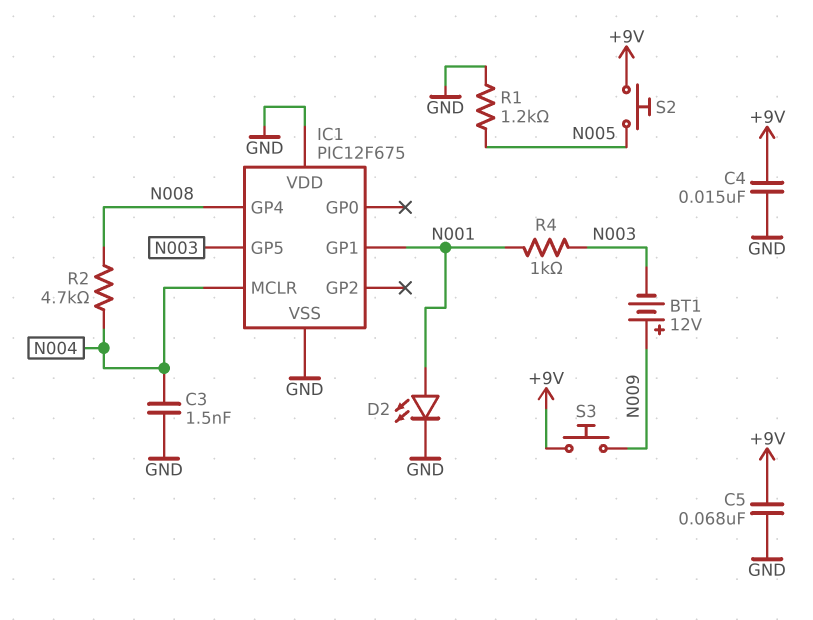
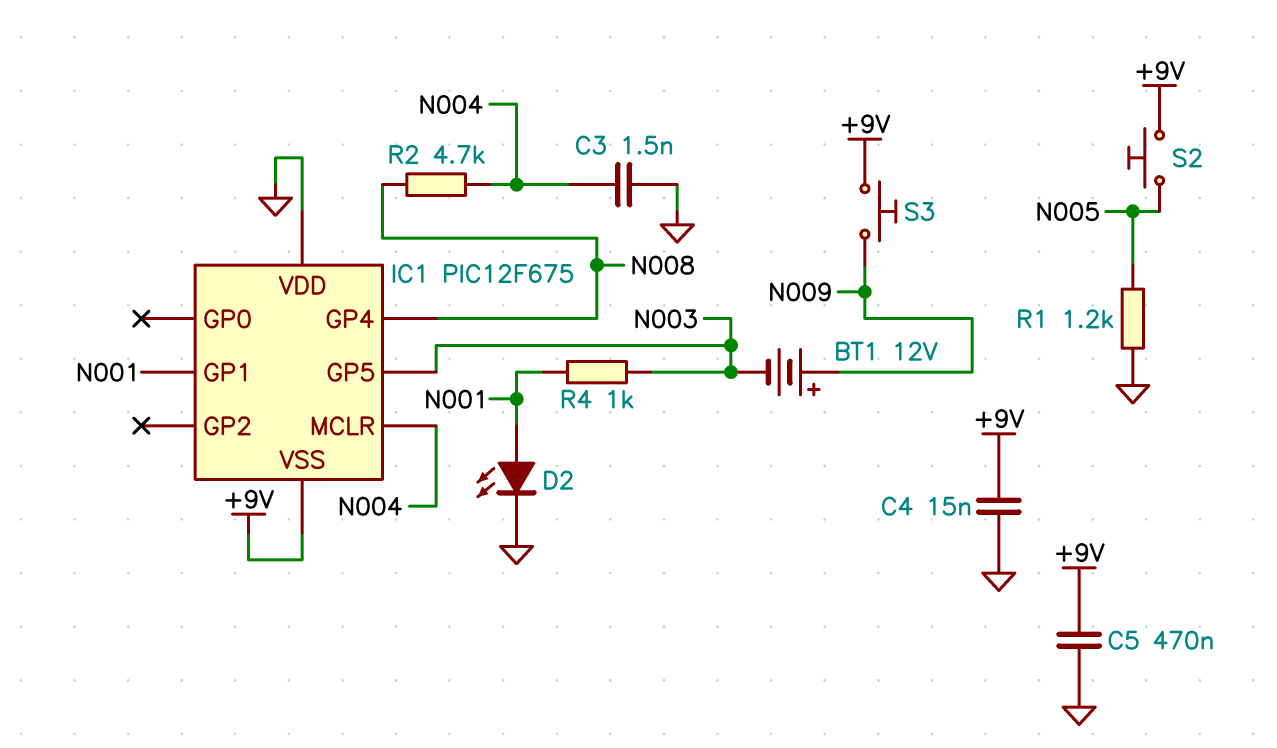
C5: 68nF (+9V, GND) -> 470nF (+9V, GND)
IC1 pin VSS: GND -> +9V

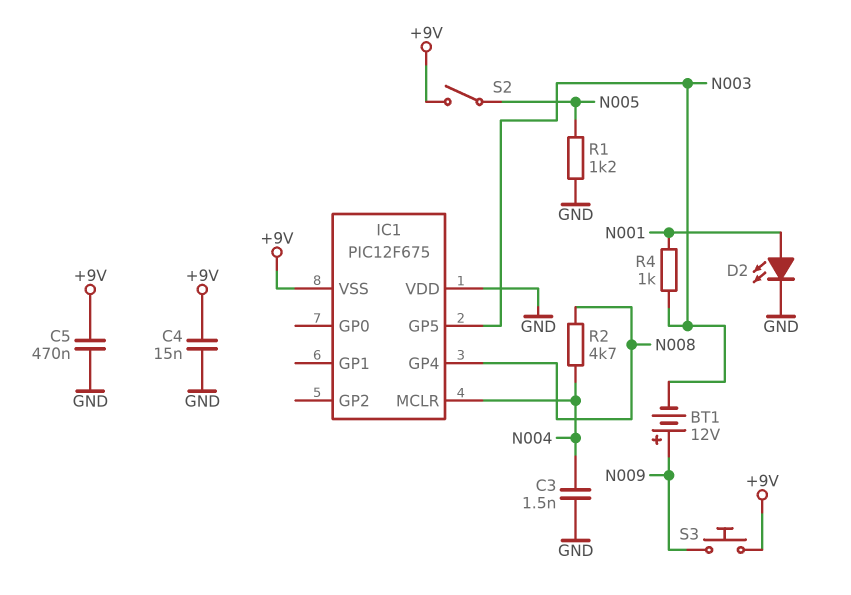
IC1 pin GP1: N001 -> none
S2: button (+9V, N005) -> switch (+9V, N005)

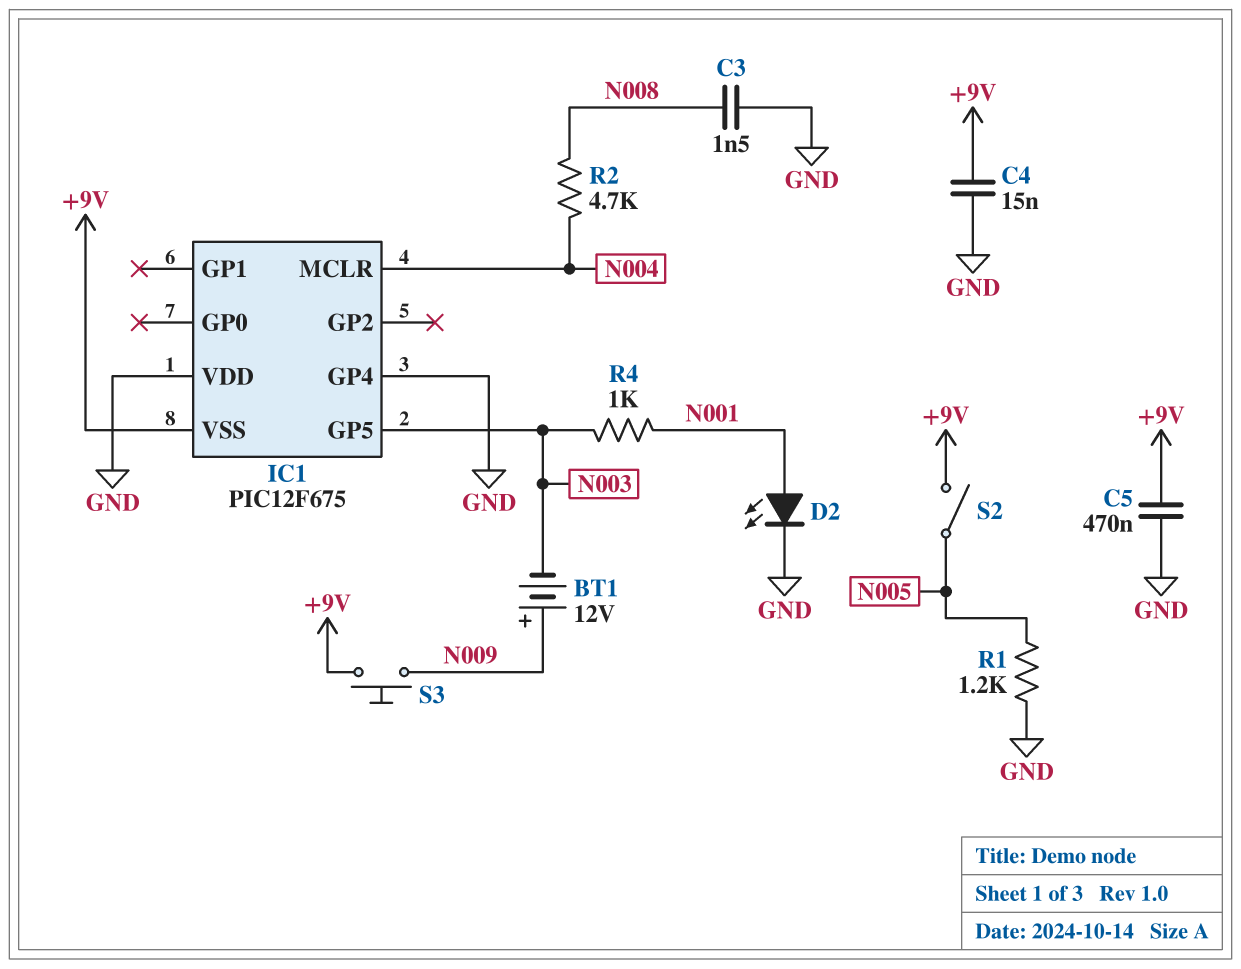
C3: 1.5nF (GND, N004) -> 1.5nF (GND, N008)
IC1 pin GP4: N008 -> GND

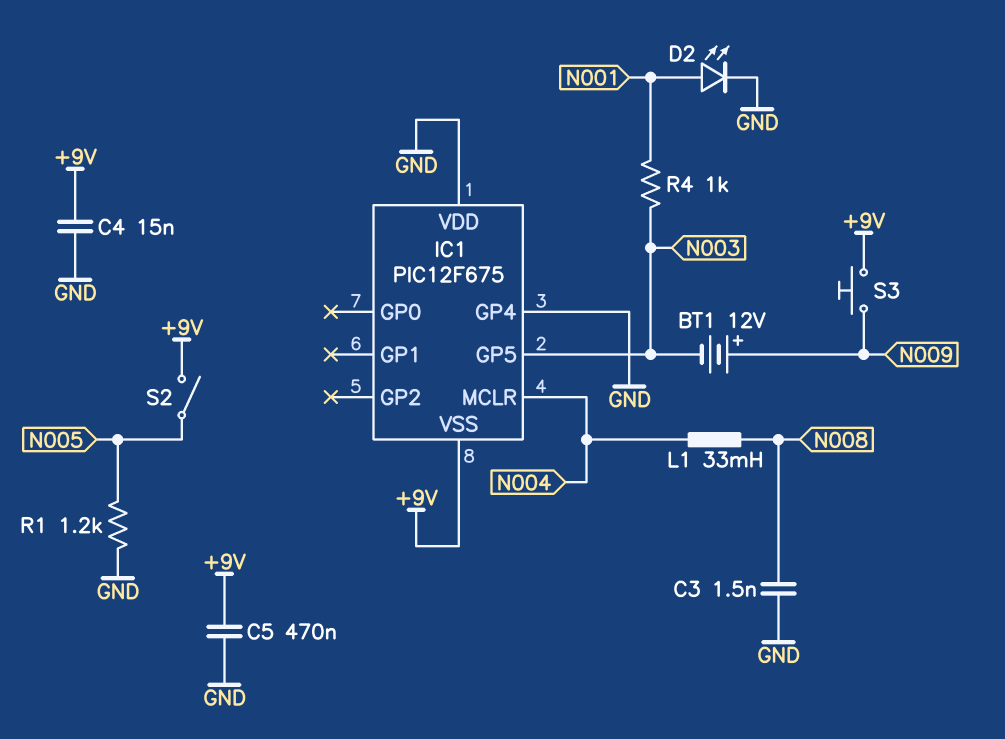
L1: none -> 33mH (N004, N008)
R2: 4.7k (N004, N008) -> none

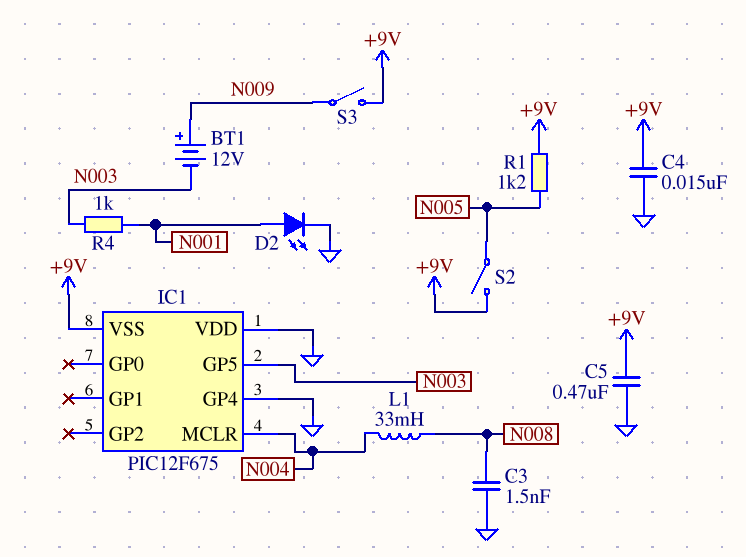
R1: 1.2k (GND, N005) -> 1.2k (+9V, N005)
S3: button (+9V, N009) -> switch (+9V, N009)

